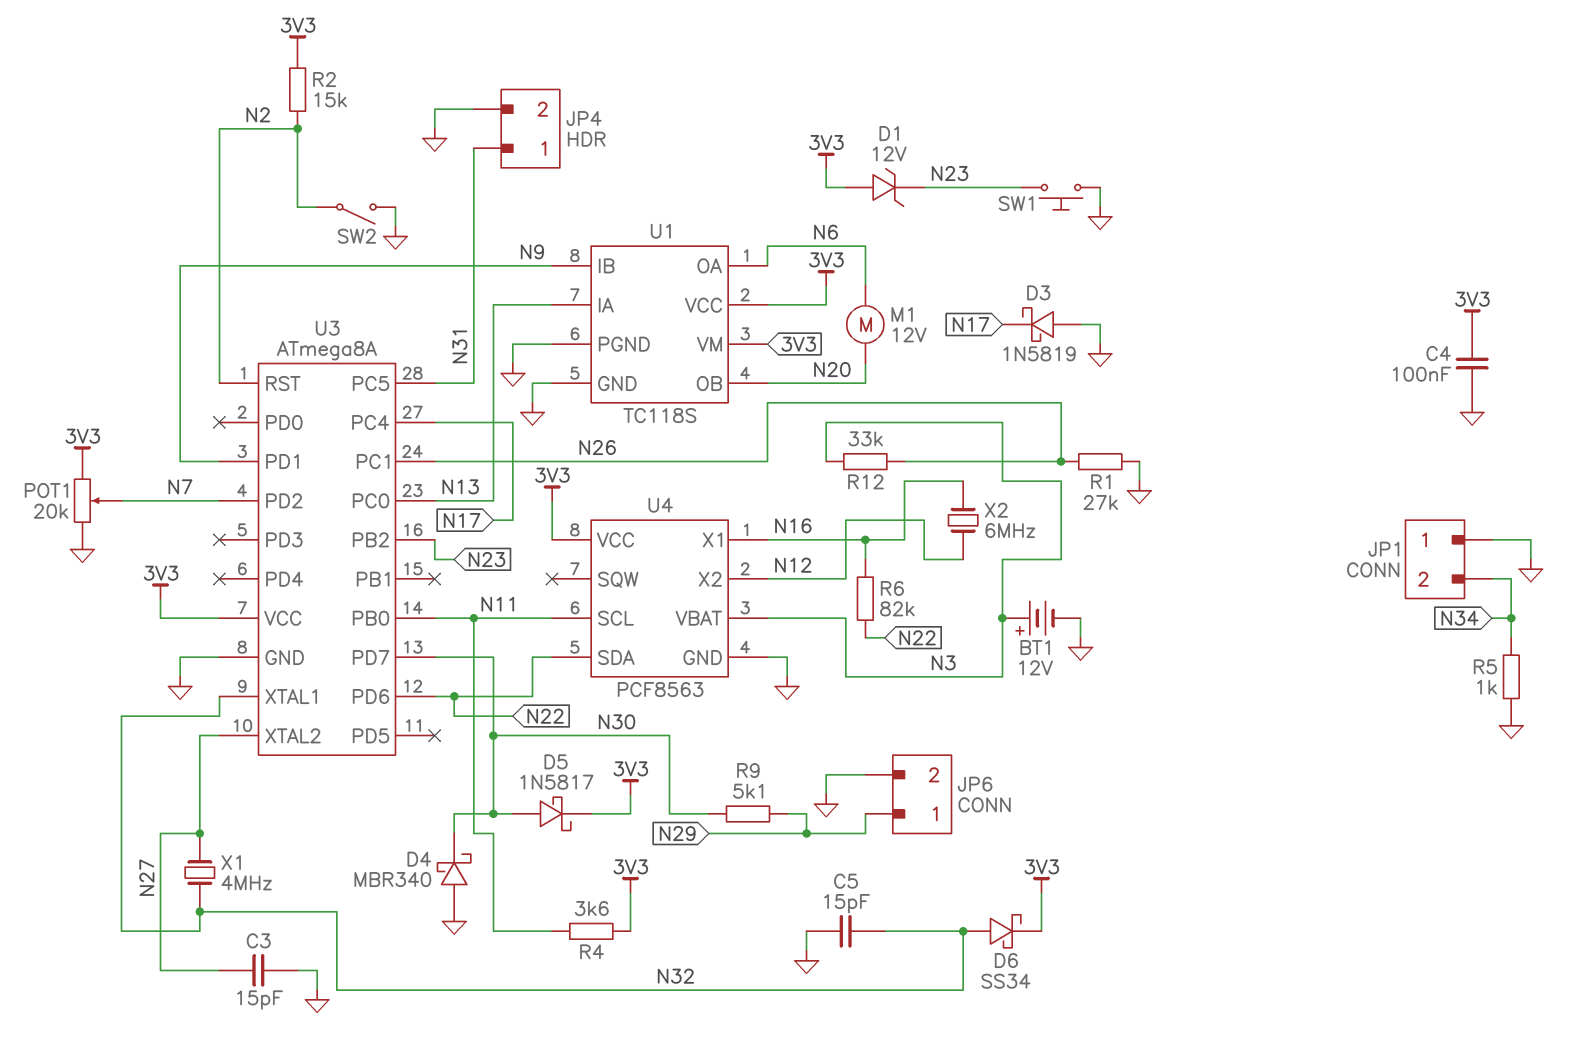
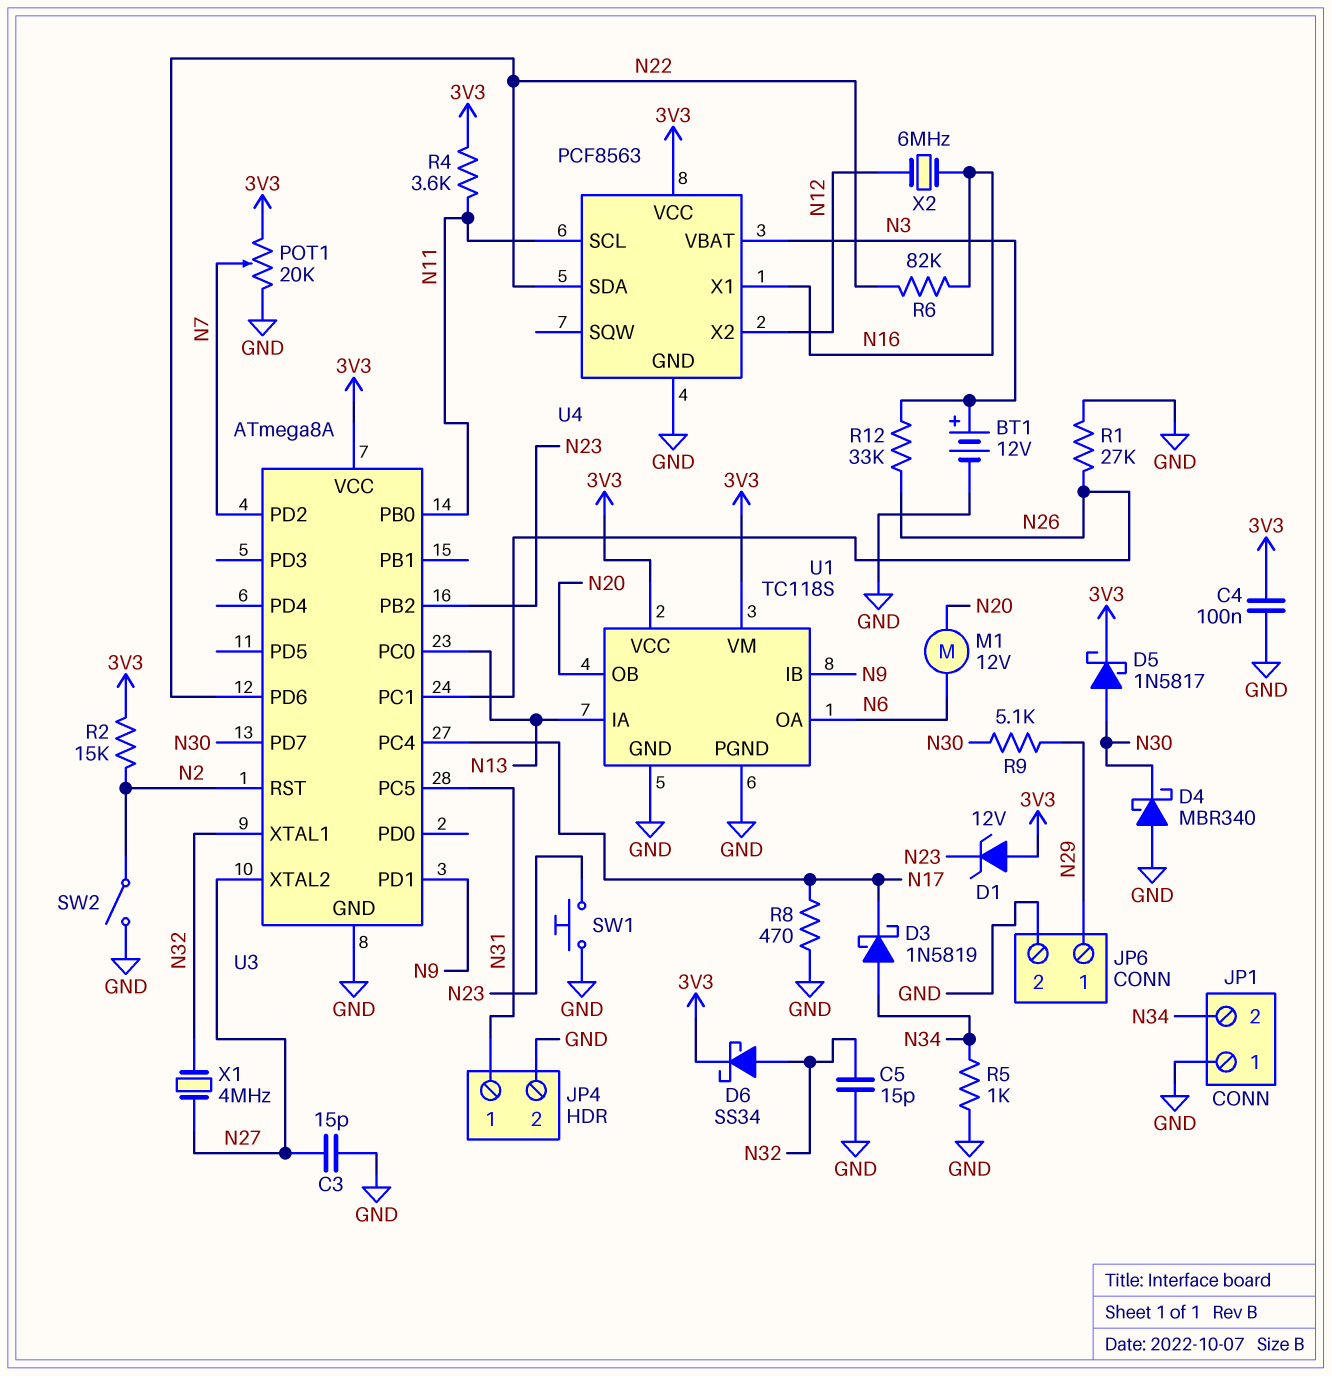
D3: schottky 1N5819 (A GND, K N17) -> schottky 1N5819 (A N34, K N17)
R8: none -> 470 (GND, N17)

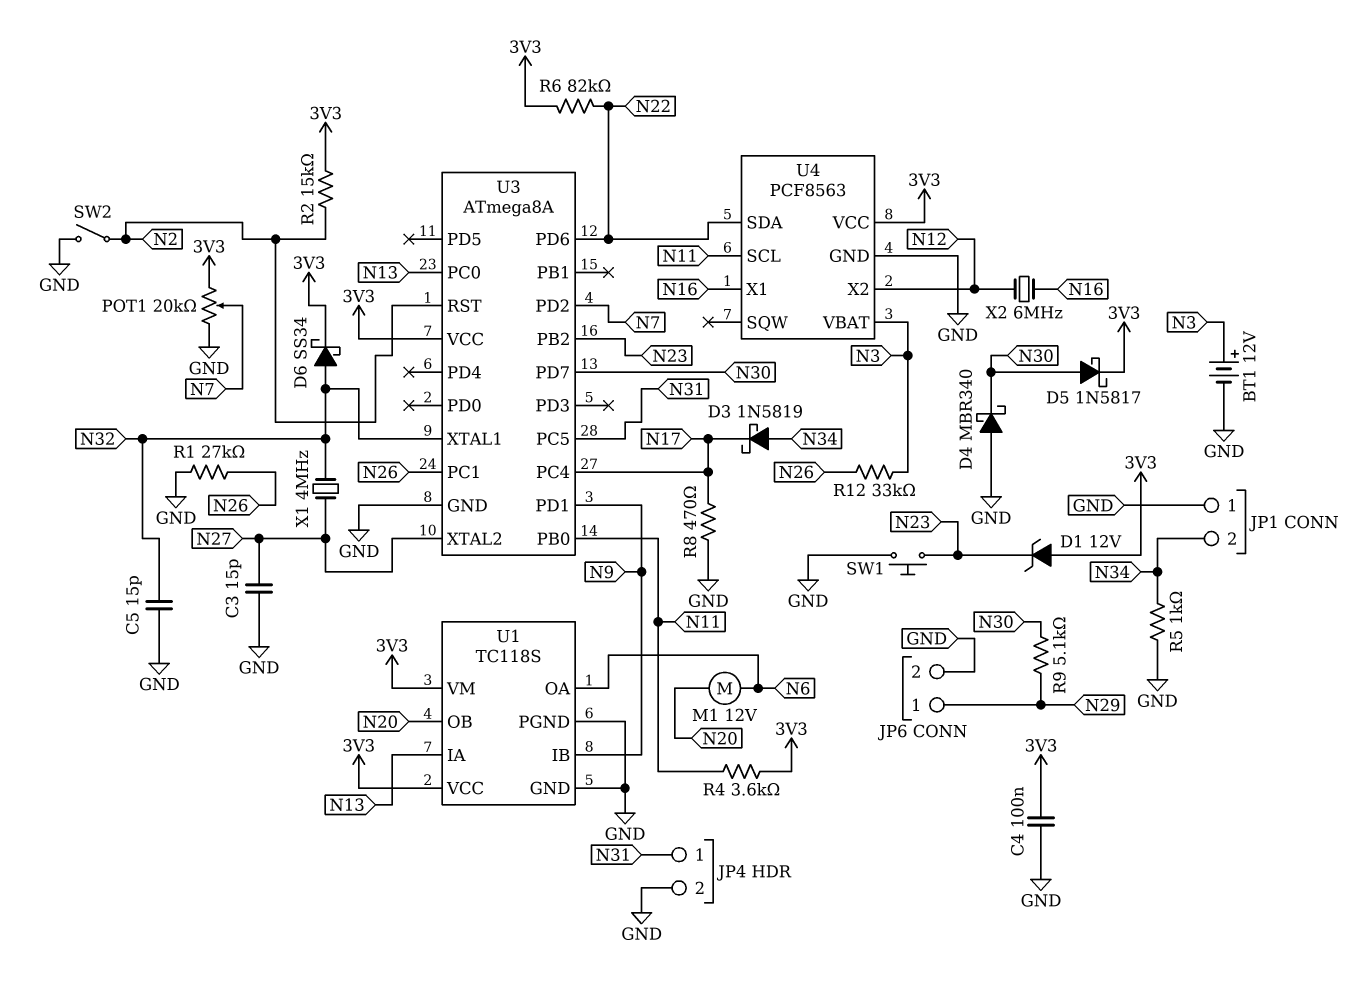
R6: 82k (N16, N22) -> 82k (3V3, N22)

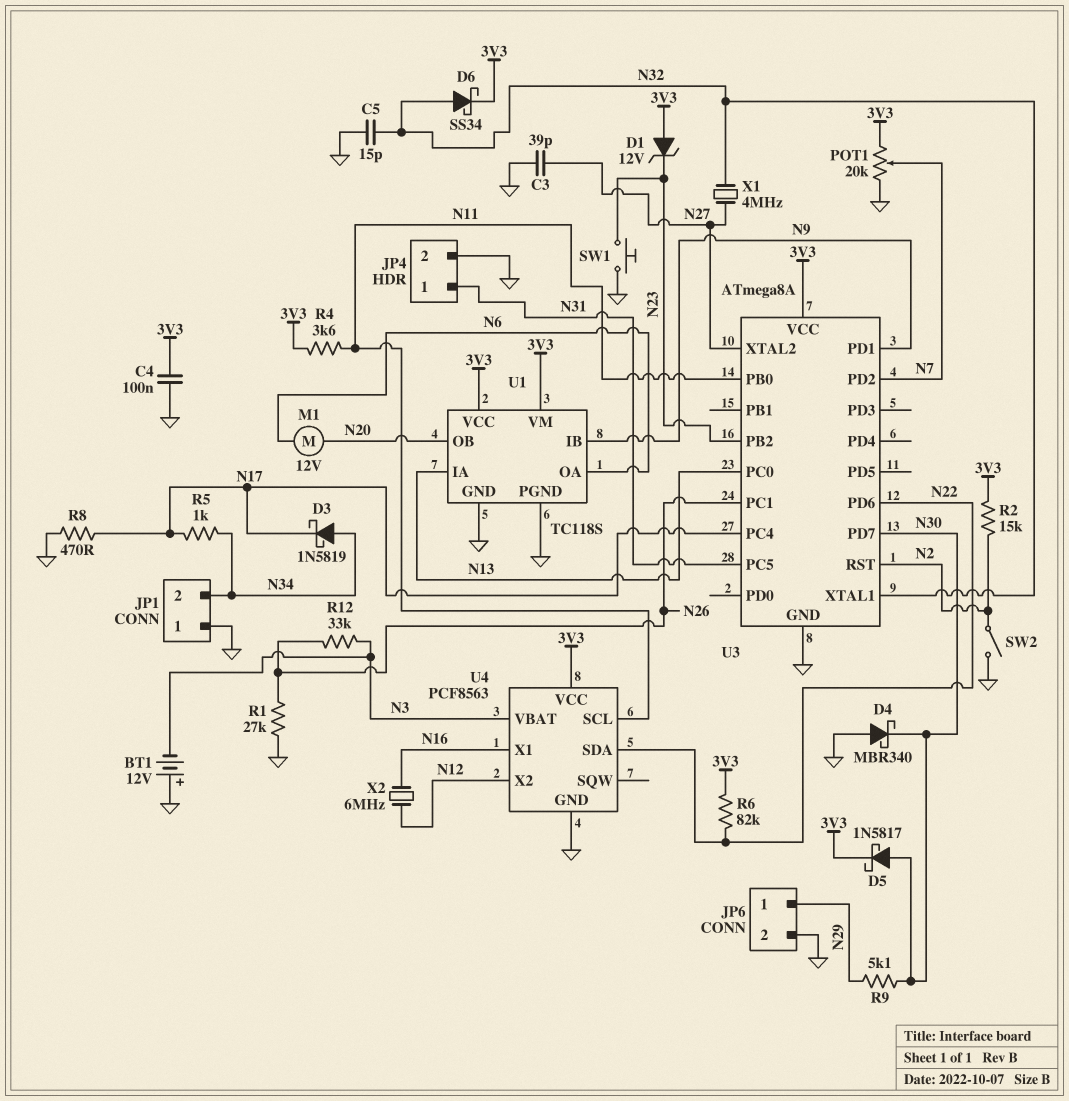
BT1: 12V (plus N3, minus GND) -> 12V (plus GND, minus N3)
C3: 15pF (GND, N27) -> 39pF (GND, N27)
R5: 1k (GND, N34) -> 1k (N17, N34)

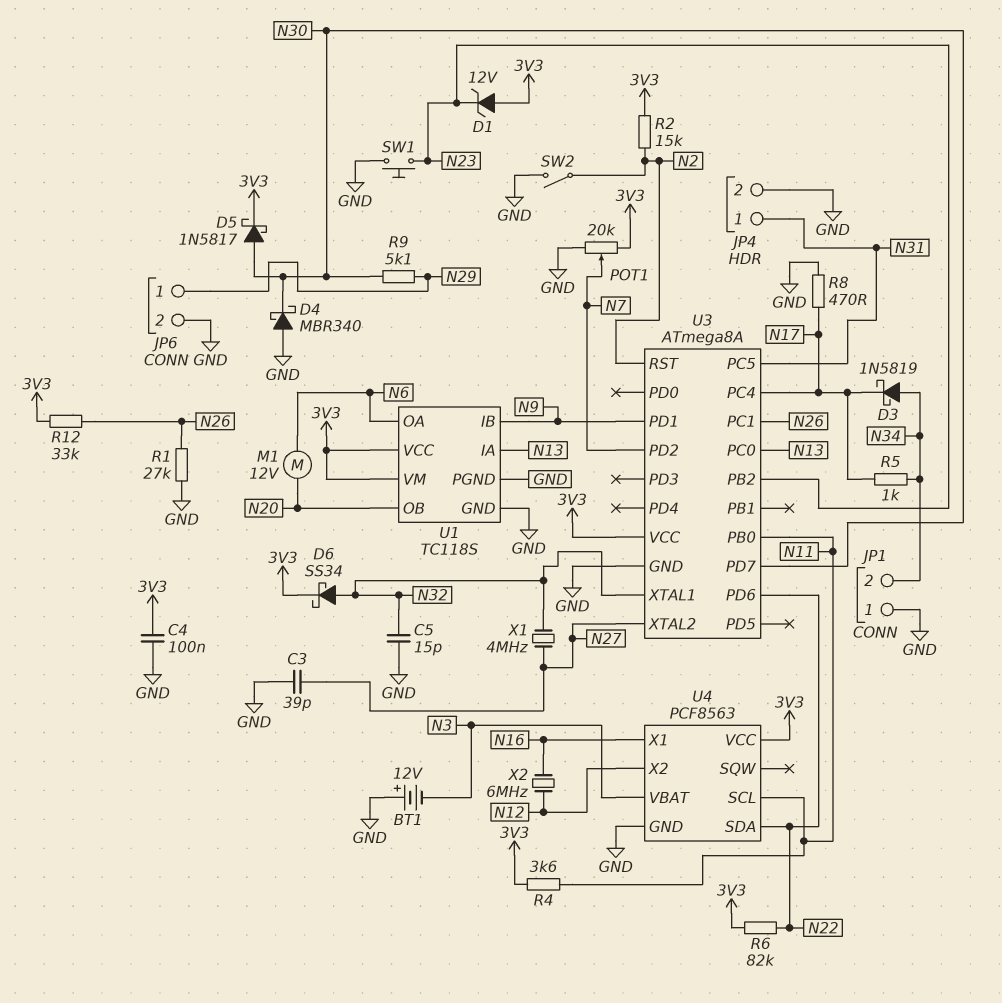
R12: 33k (N3, N26) -> 33k (3V3, N26)

